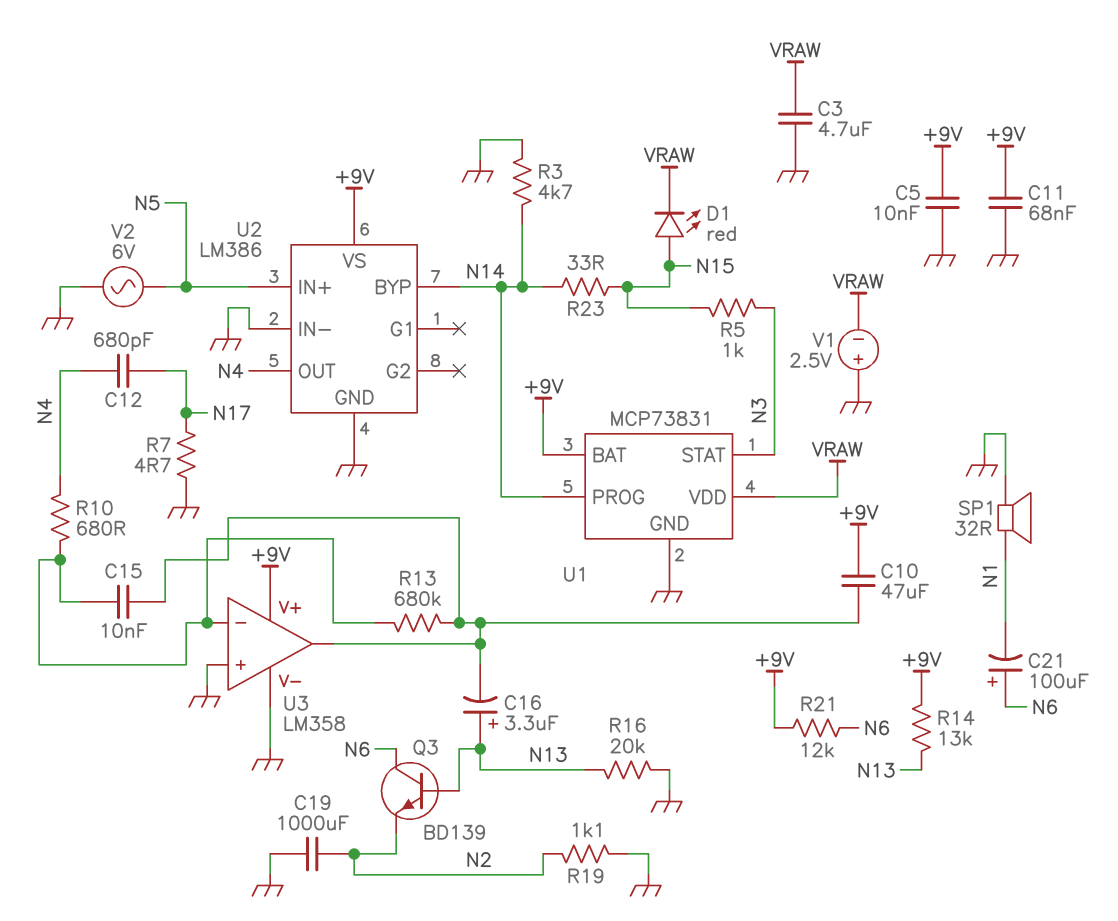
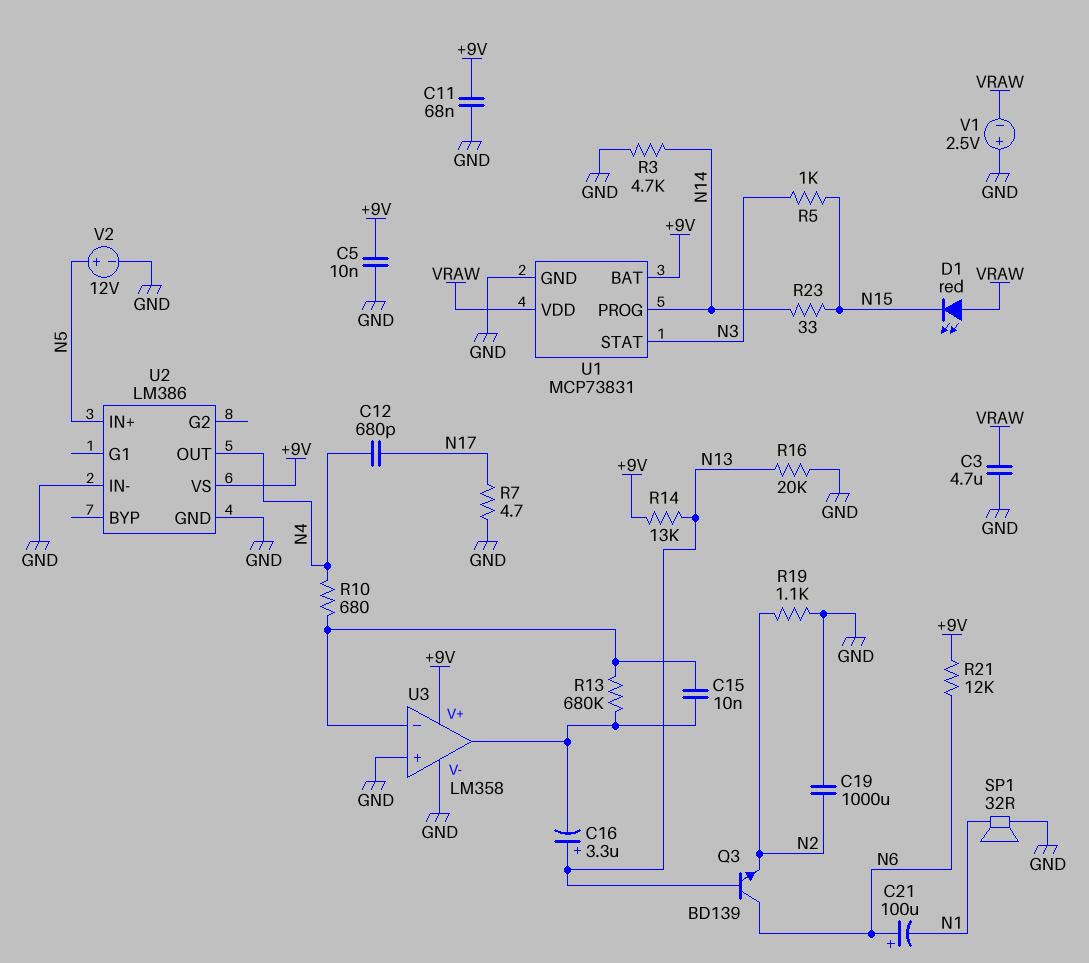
C10: 47uF (+9V, U3/out) -> none
D1: LED red (A N15, K VRAW) -> LED red (A VRAW, K N15)
U2 pin BYP: N14 -> none
V2: AC 6V (GND, N5) -> 12V (plus N5, minus GND)

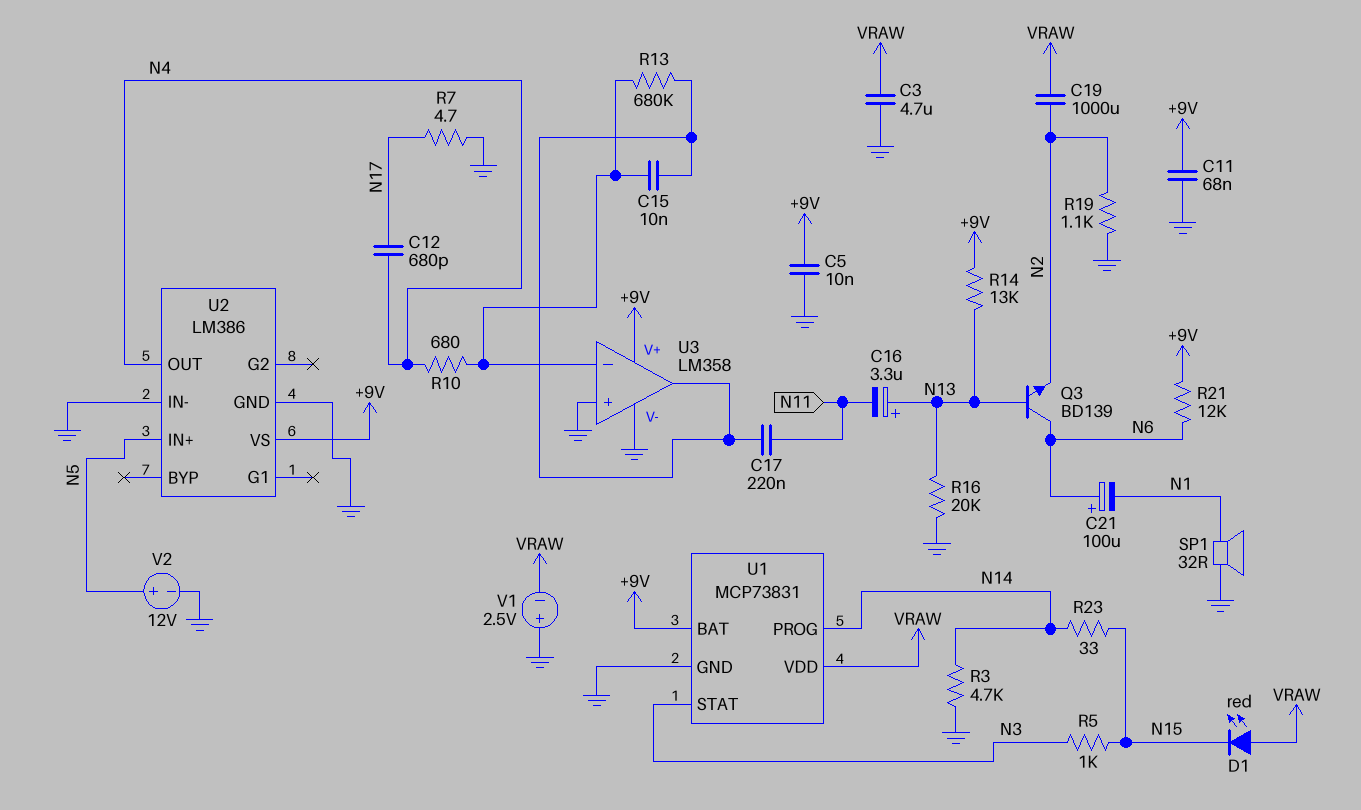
C16: 3.3uF (plus N13, minus U3/out) -> 3.3uF (plus N13, minus N11)
C17: none -> 220nF (N11, U3/out)
C19: 1000uF (GND, N2) -> 1000uF (N2, VRAW)

